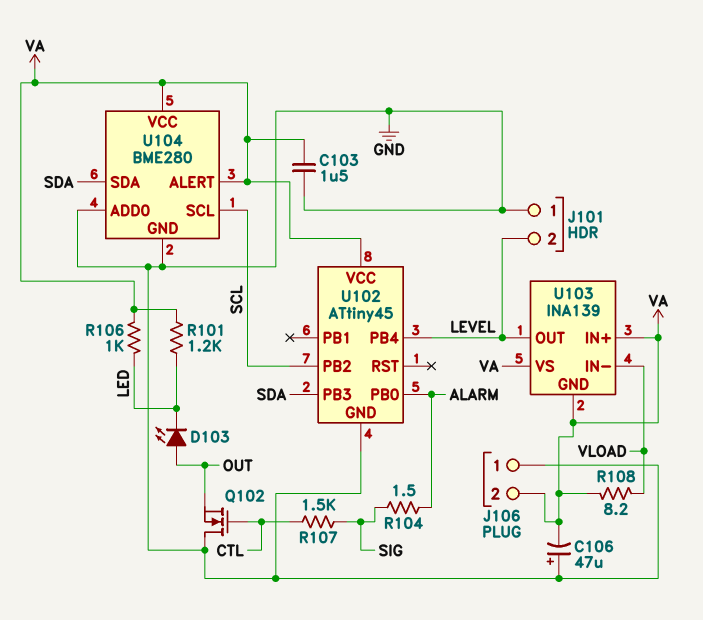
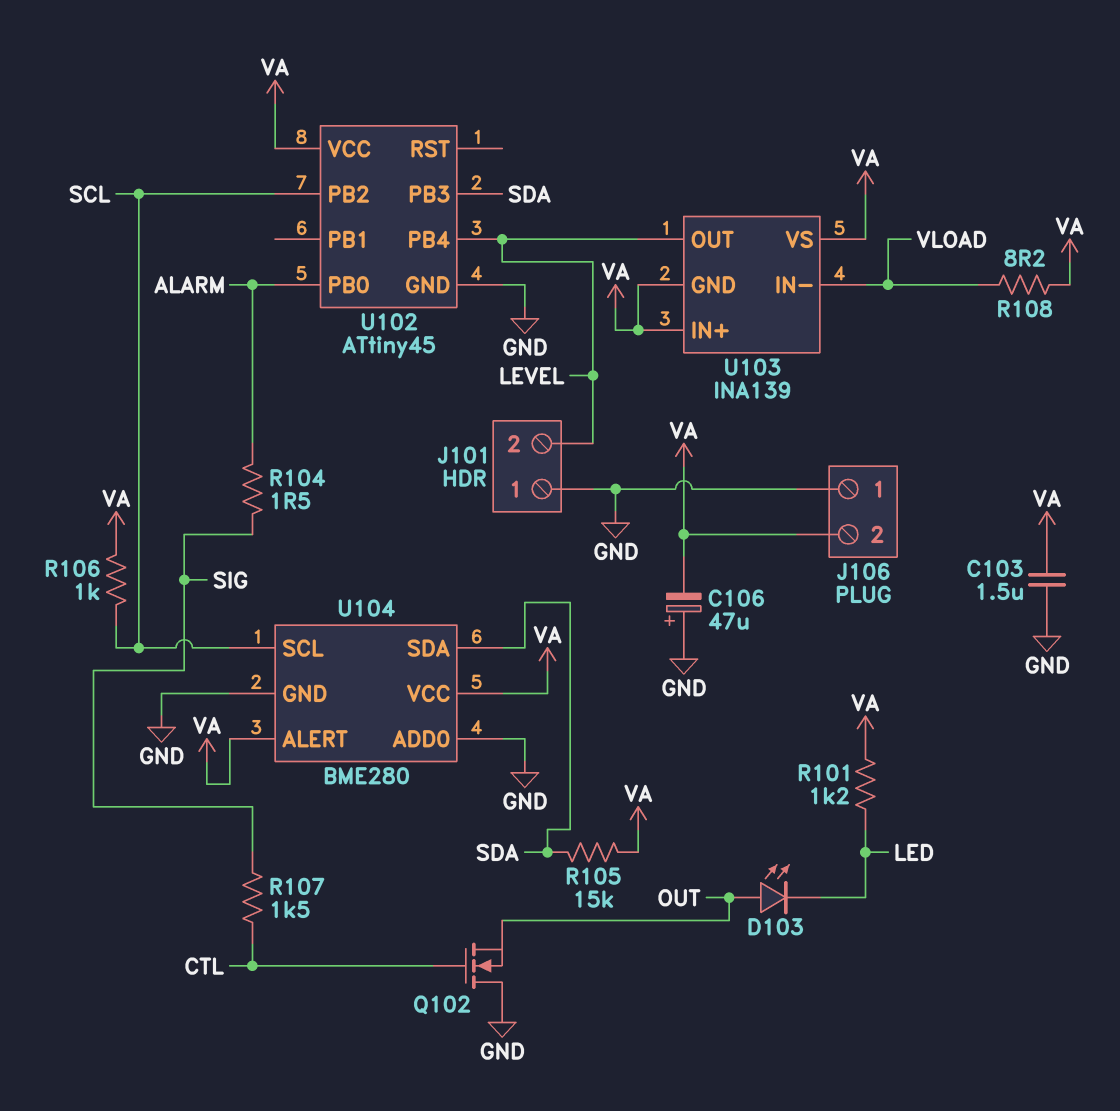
R105: none -> 15k (SDA, VA)
R106: 1k (LED, VA) -> 1k (SCL, VA)

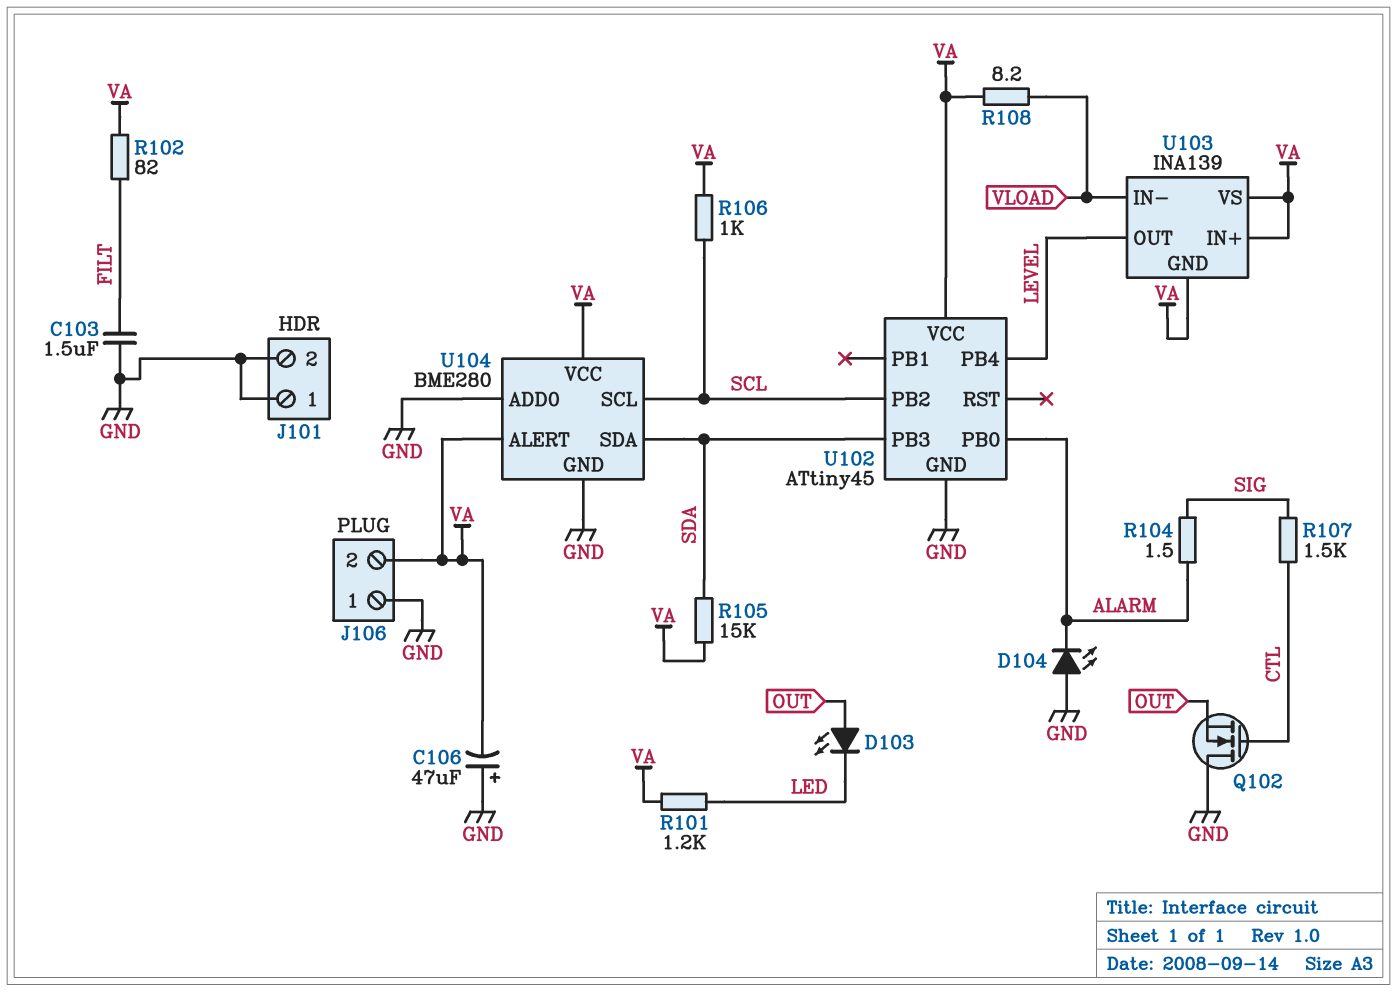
C103: 1.5uF (GND, VA) -> 1.5uF (FILT, GND)
D104: none -> LED (A GND, K ALARM)
J101 pin 2: LEVEL -> GND
R102: none -> 82 (FILT, VA)

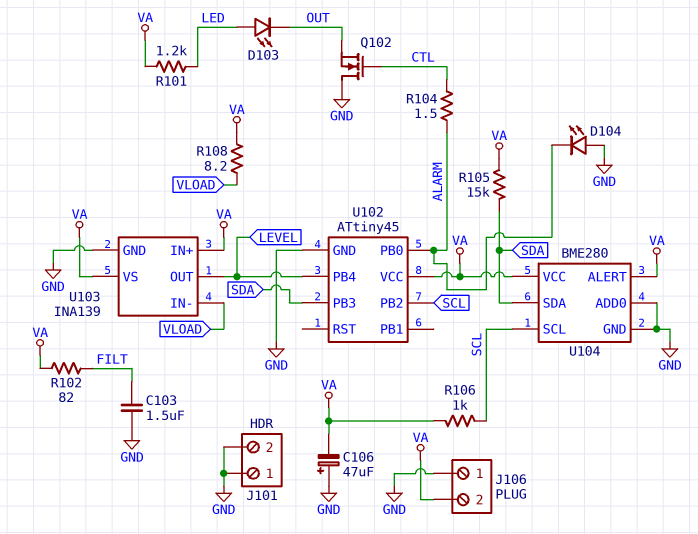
D103: LED (A OUT, K LED) -> LED (A LED, K OUT)
R104: 1.5 (ALARM, SIG) -> 1.5 (ALARM, CTL)
R107: 1.5k (CTL, SIG) -> none
U103 pin GND: VA -> GND

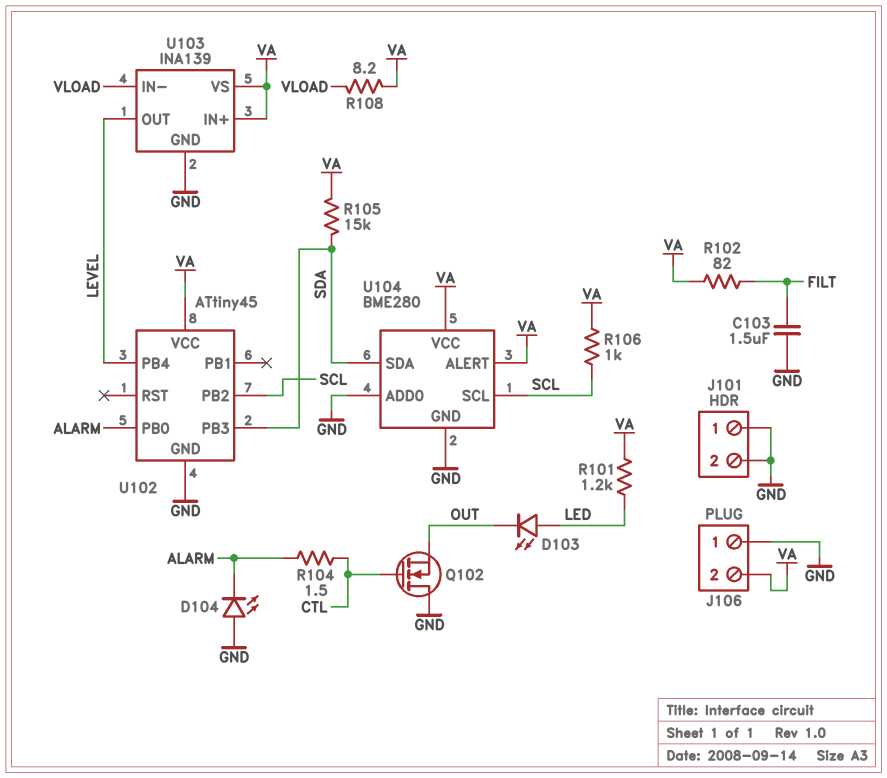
C106: 47uF (plus GND, minus VA) -> none

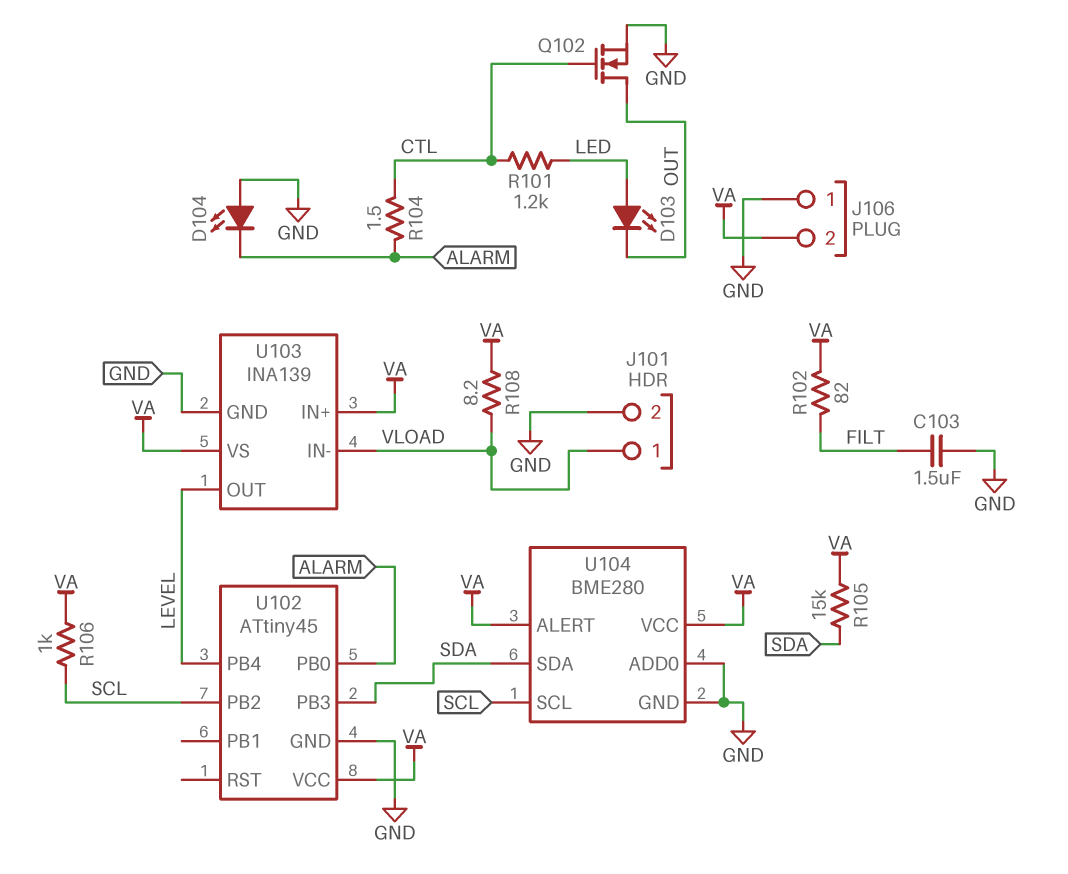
J101 pin 1: GND -> VLOAD
Q102: NMOS (G CTL, D GND, S OUT) -> NMOS (G CTL, D OUT, S GND)
R101: 1.2k (LED, VA) -> 1.2k (CTL, LED)

